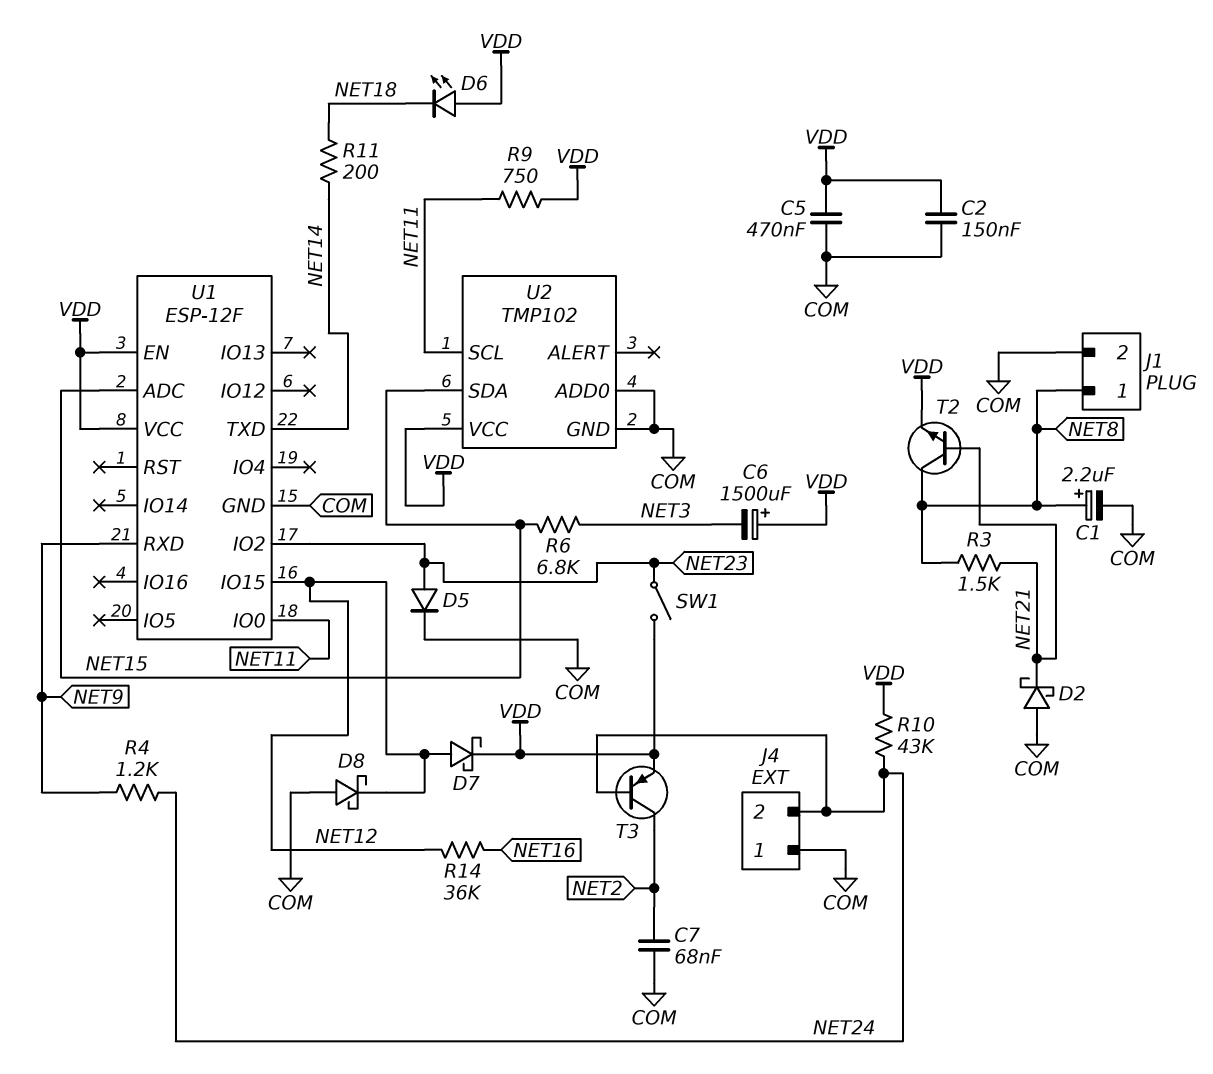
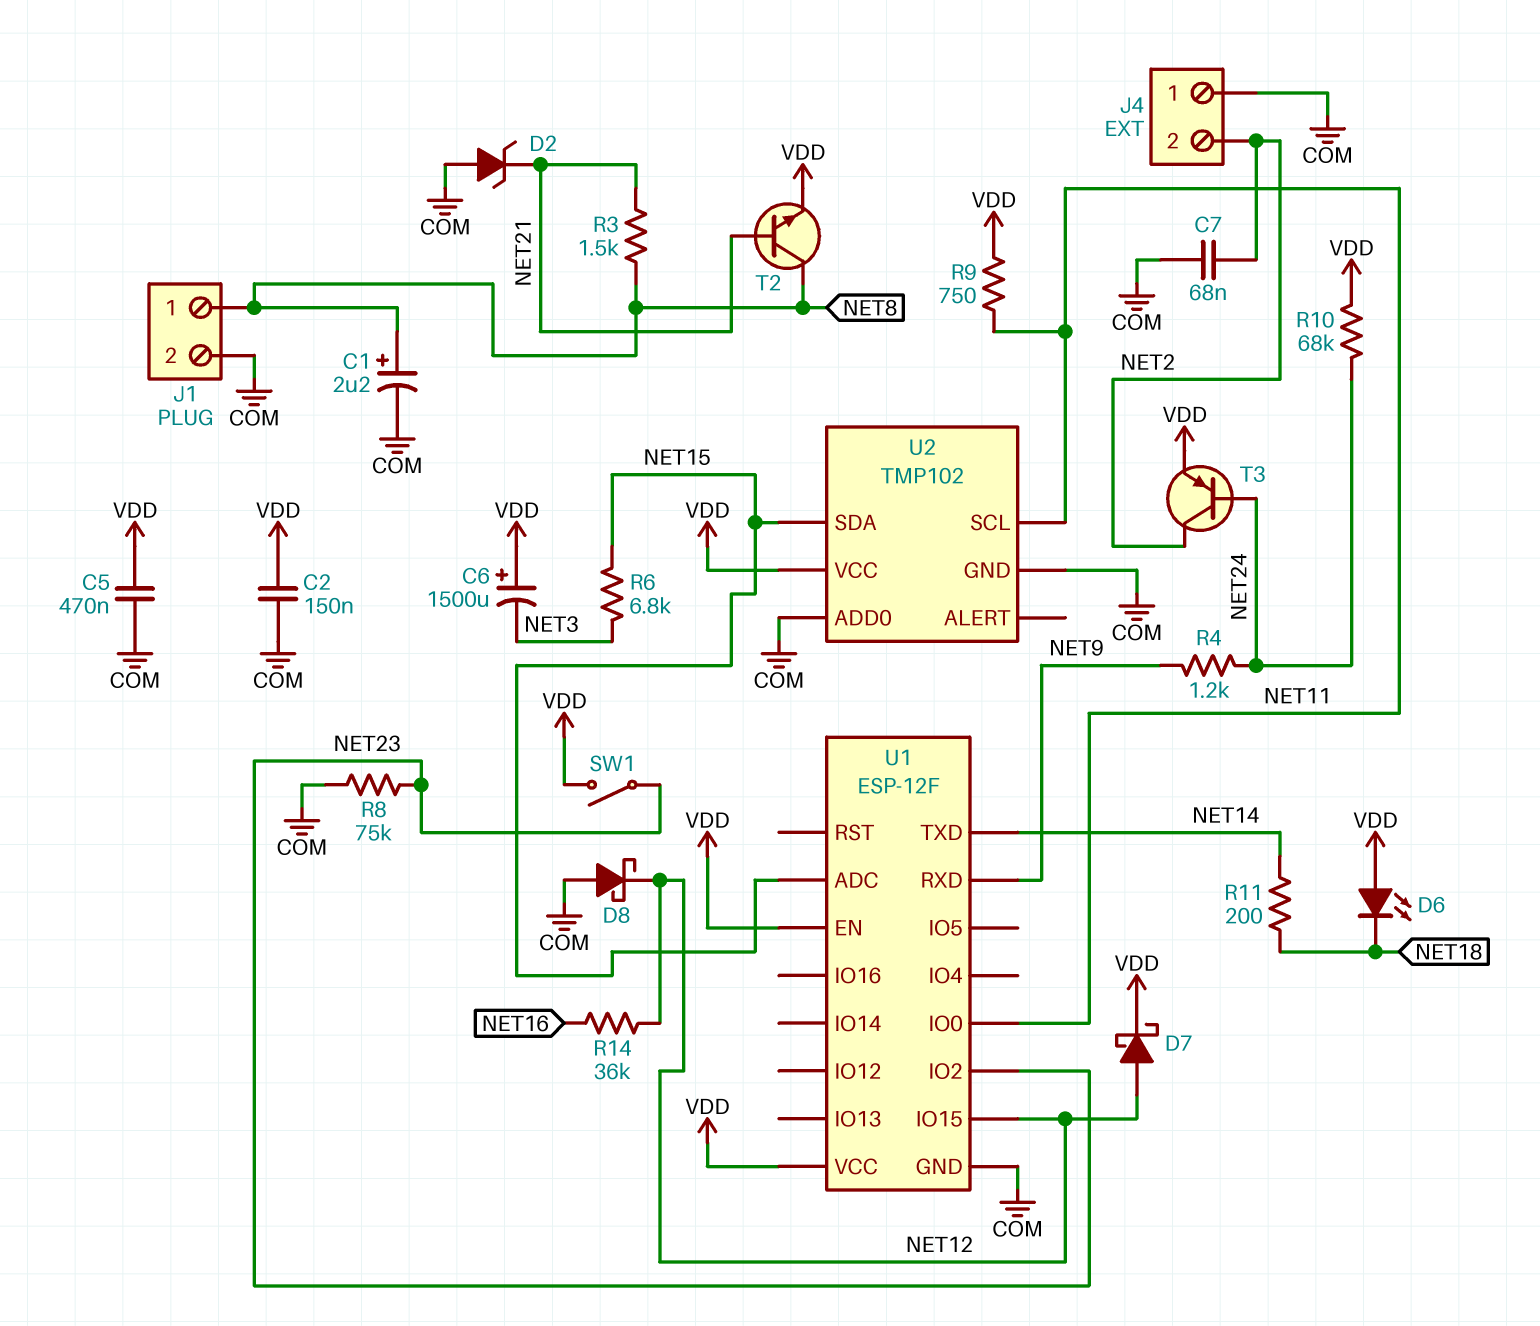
D2: schottky (A COM, K NET21) -> zener (A COM, K NET21)
D5: diode (A NET23, K COM) -> none
J4 pin 2: NET24 -> NET2
R8: none -> 75k (COM, NET23)
R10: 43k (NET24, VDD) -> 68k (NET24, VDD)

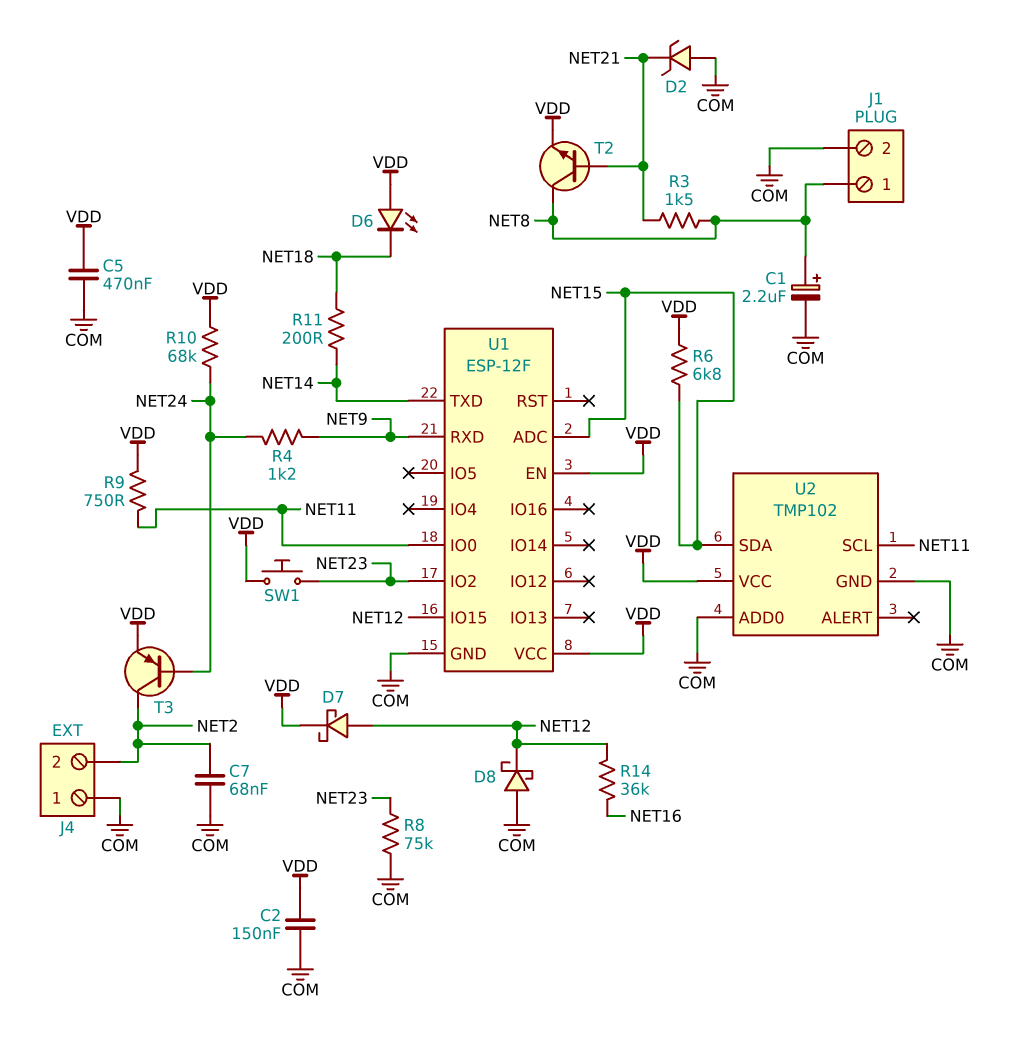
C6: 1500uF (plus VDD, minus NET3) -> none
R6: 6.8k (NET3, NET15) -> 6.8k (NET15, VDD)
SW1: switch (NET23, VDD) -> button (NET23, VDD)

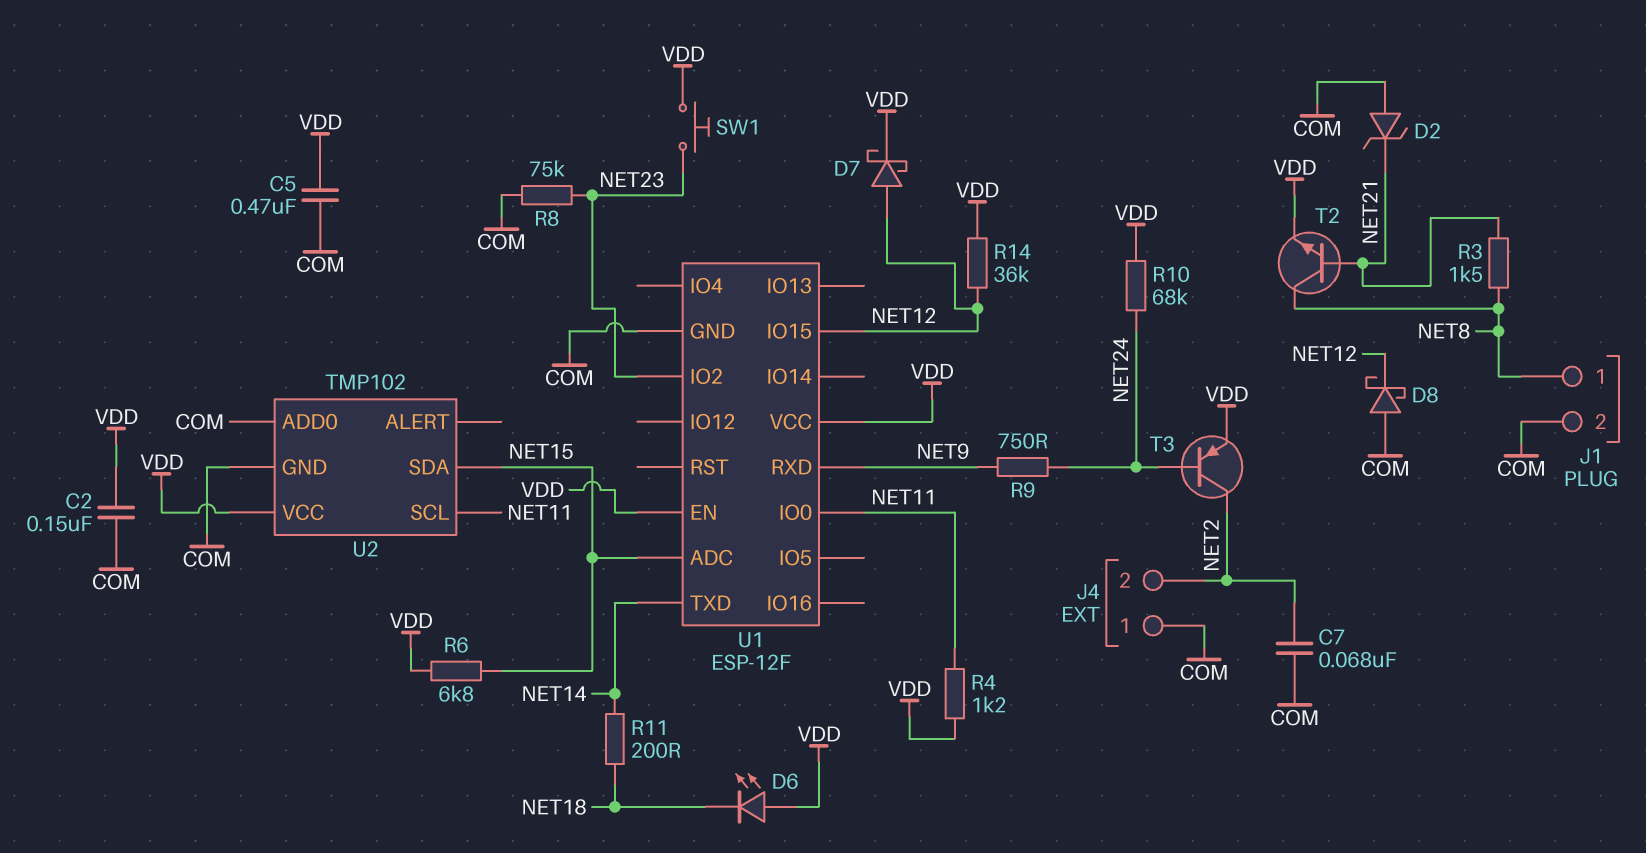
C1: 2.2uF (plus NET8, minus COM) -> none
R4: 1.2k (NET9, NET24) -> 1.2k (NET11, VDD)
R9: 750 (NET11, VDD) -> 750 (NET9, NET24)
R14: 36k (NET12, NET16) -> 36k (NET12, VDD)

